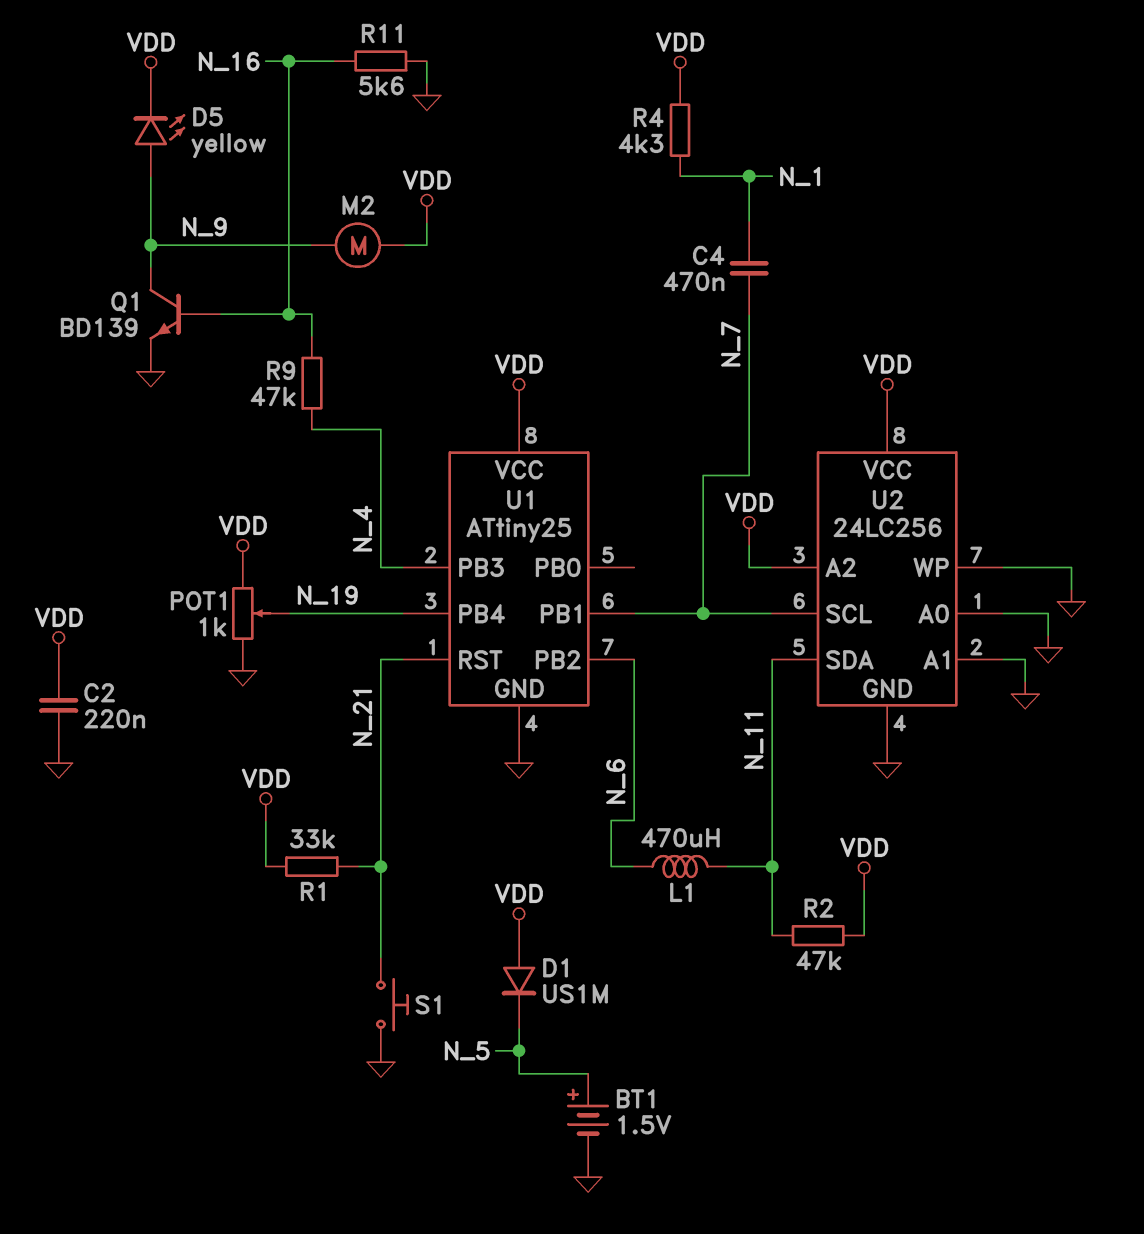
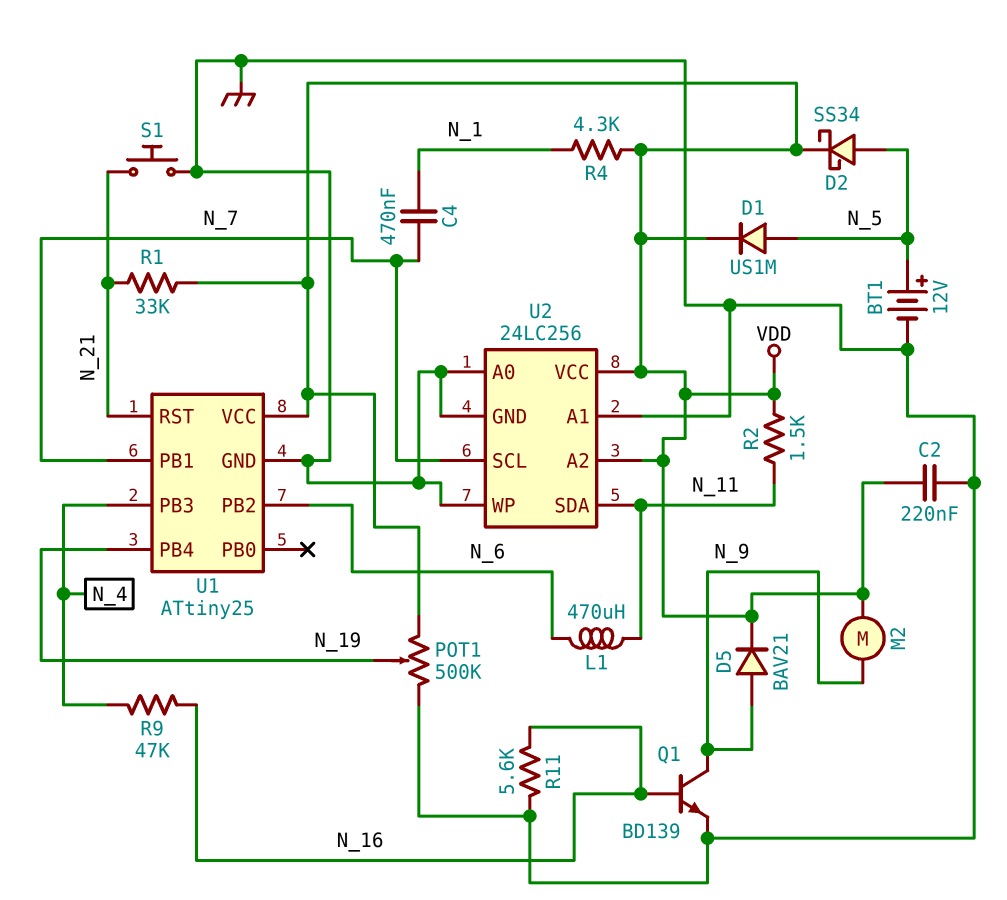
BT1: 1.5V (plus N_5, minus GND) -> 12V (plus N_5, minus GND)
D1: diode US1M (A VDD, K N_5) -> diode US1M (A N_5, K VDD)
D2: none -> schottky SS34 (A N_5, K VDD)
D5: LED yellow (A N_9, K VDD) -> diode BAV21 (A N_9, K VDD)
POT1: 1k (GND, VDD, wiper N_19) -> 500k (GND, VDD, wiper N_19)
R2: 47k (N_11, VDD) -> 1.5k (N_11, VDD)

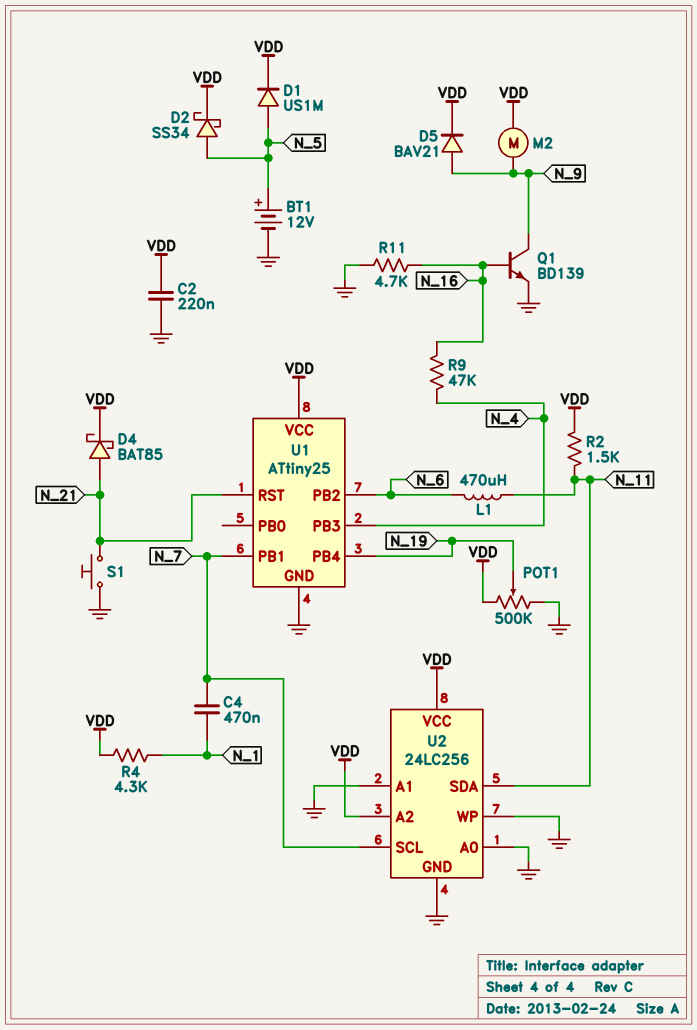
D4: none -> schottky BAT85 (A N_21, K VDD)
R1: 33k (N_21, VDD) -> none
R11: 5.6k (GND, N_16) -> 4.7k (GND, N_16)

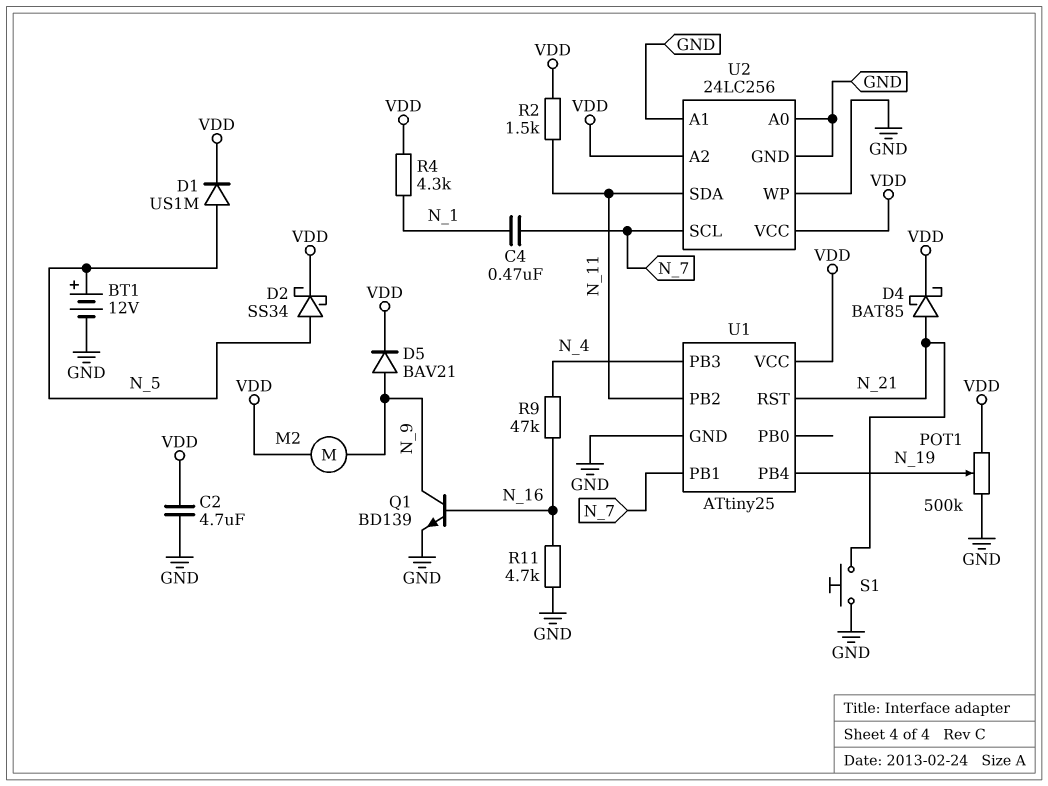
C2: 220nF (GND, VDD) -> 4.7uF (GND, VDD)
L1: 470uH (N_6, N_11) -> none
U1 pin PB2: N_6 -> N_11

